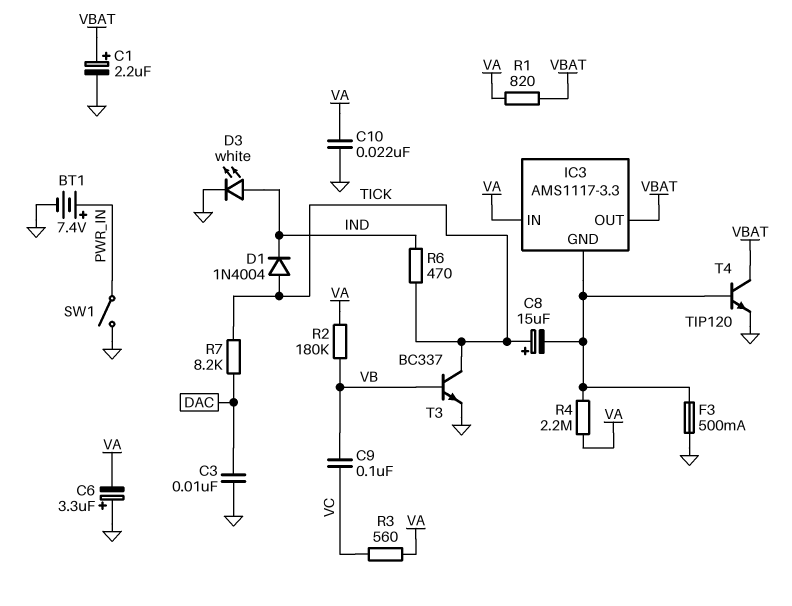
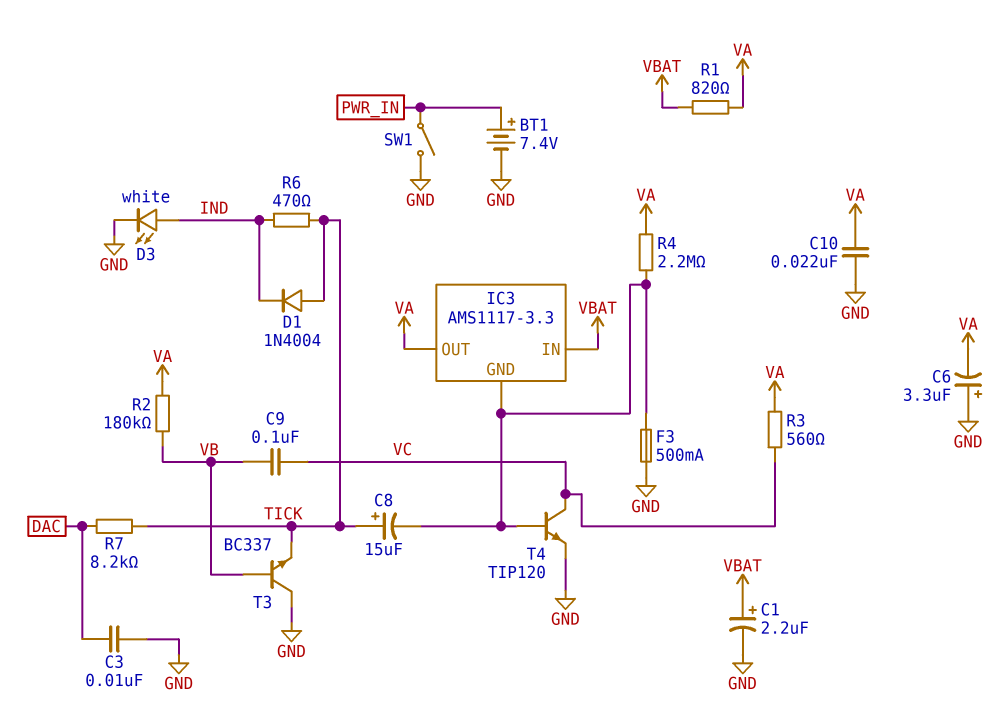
IC3 pin IN: VA -> VBAT
IC3 pin OUT: VBAT -> VA
T3: NPN BC337 (B VB, C TICK, E GND) -> NPN BC337 (B VB, C GND, E TICK)
T4: NPN TIP120 (B IC3/GND, C VBAT, E GND) -> NPN TIP120 (B IC3/GND, C VC, E GND)

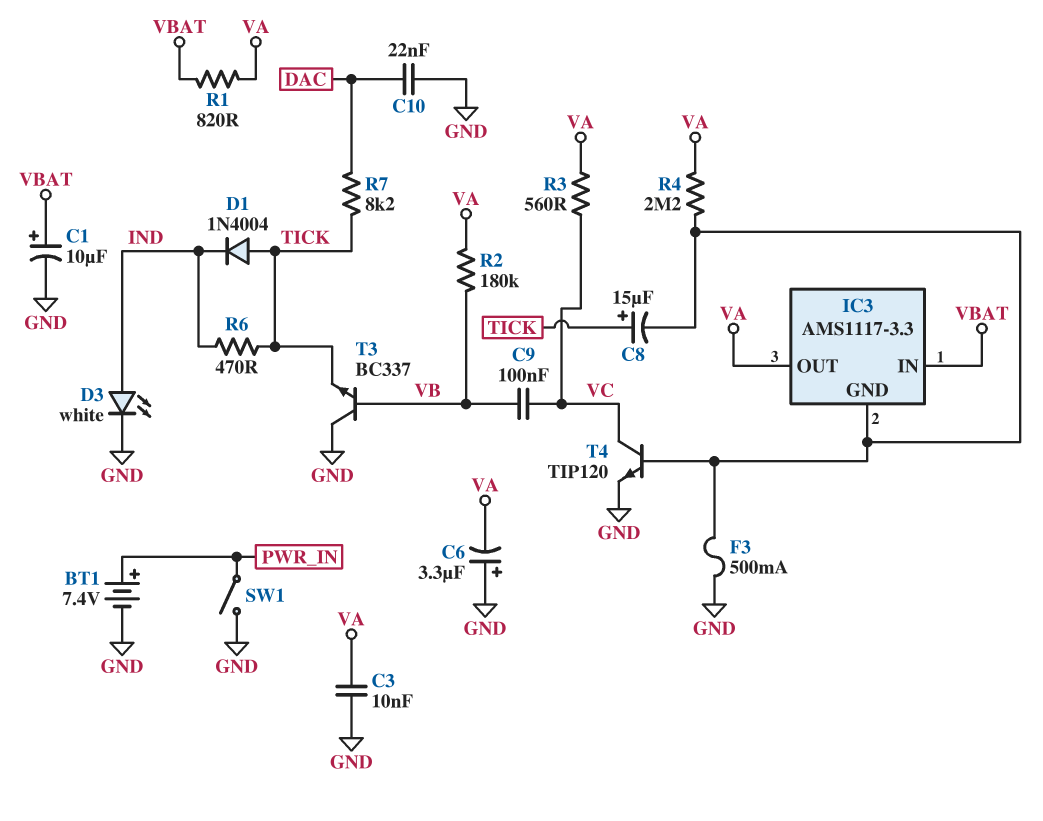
C1: 2.2uF (plus VBAT, minus GND) -> 10uF (plus VBAT, minus GND)
C3: 10nF (DAC, GND) -> 10nF (GND, VA)
C10: 22nF (GND, VA) -> 22nF (DAC, GND)

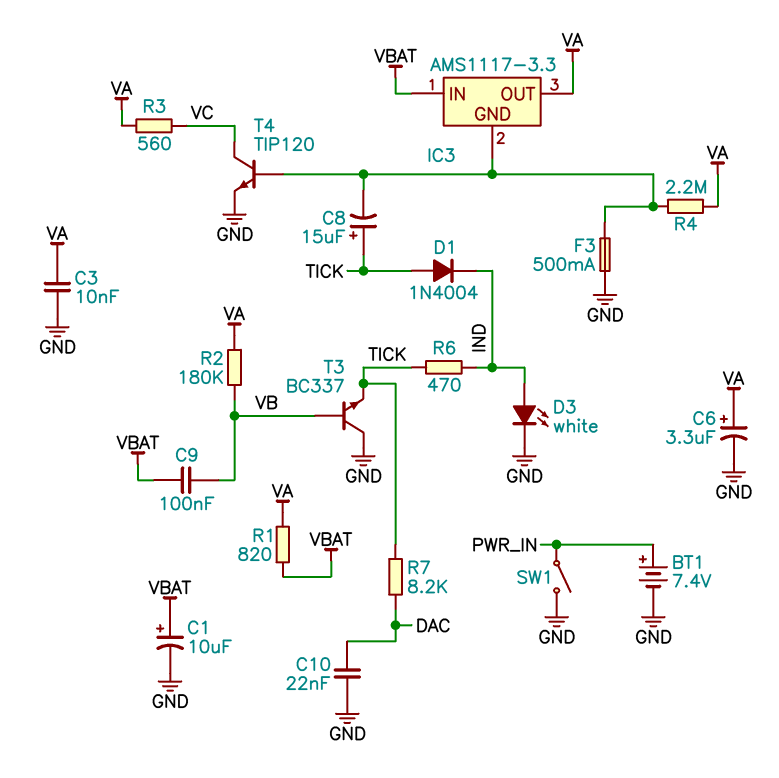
C6: 3.3uF (plus GND, minus VA) -> 3.3uF (plus VA, minus GND)
C9: 100nF (VB, VC) -> 100nF (VB, VBAT)

